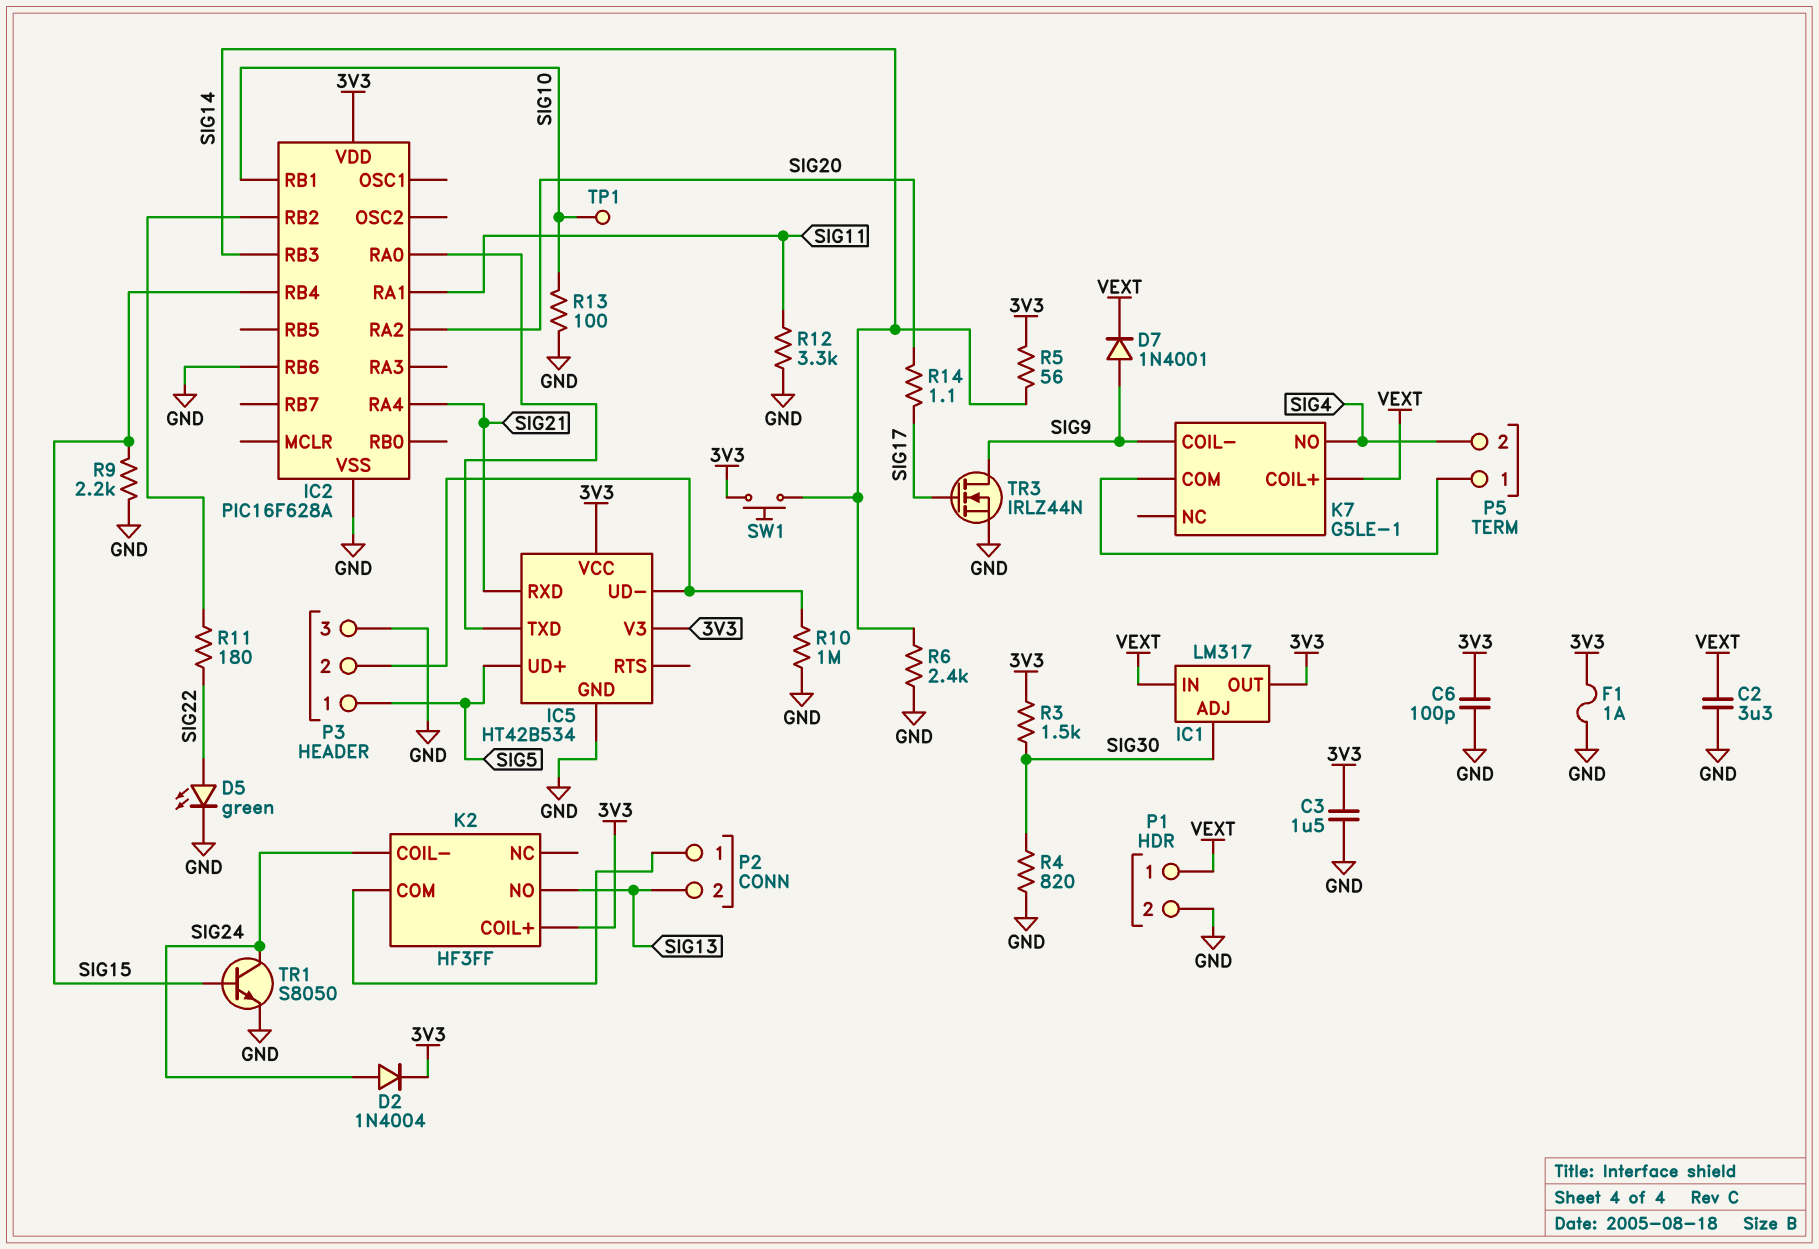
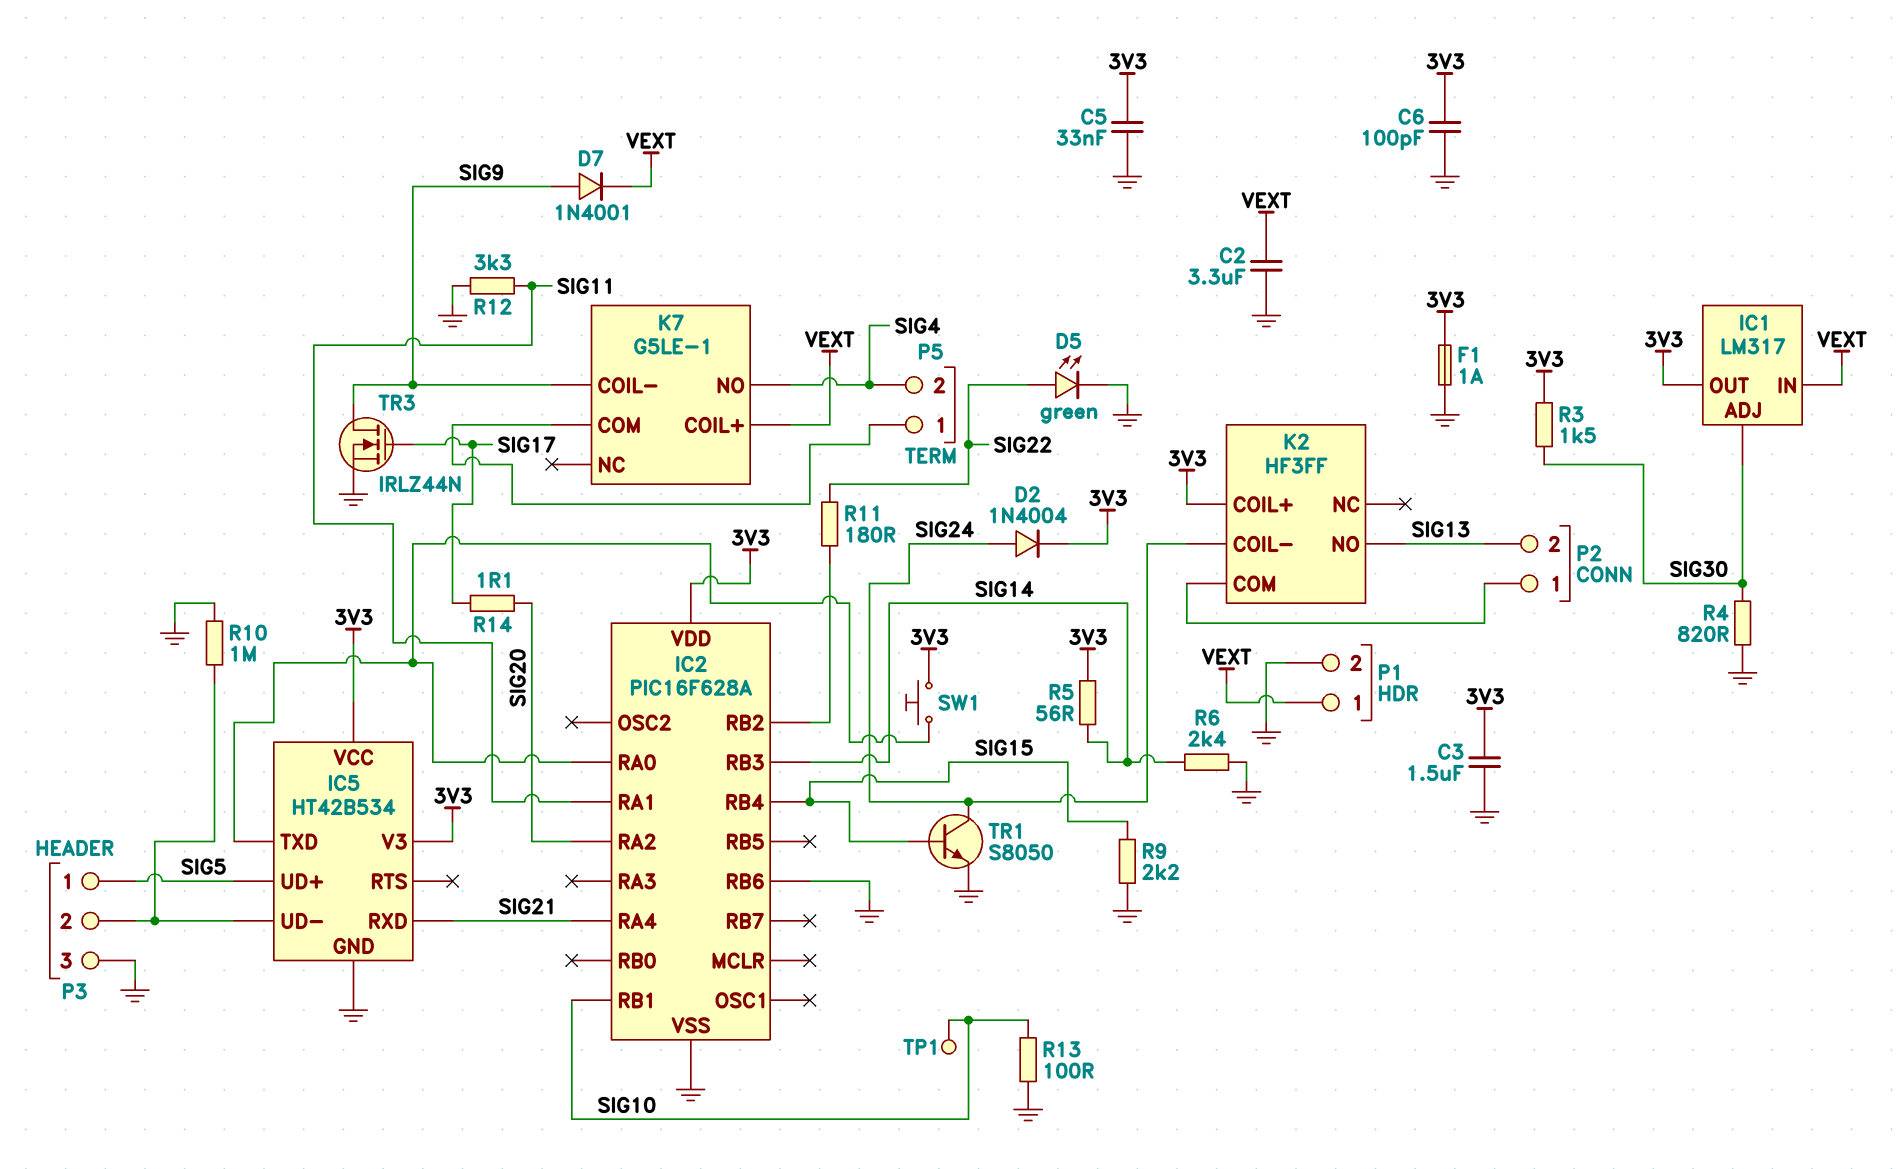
C5: none -> 33nF (3V3, GND)
SW1: button (3V3, SIG14) -> button (3V3, IC2/RA0)

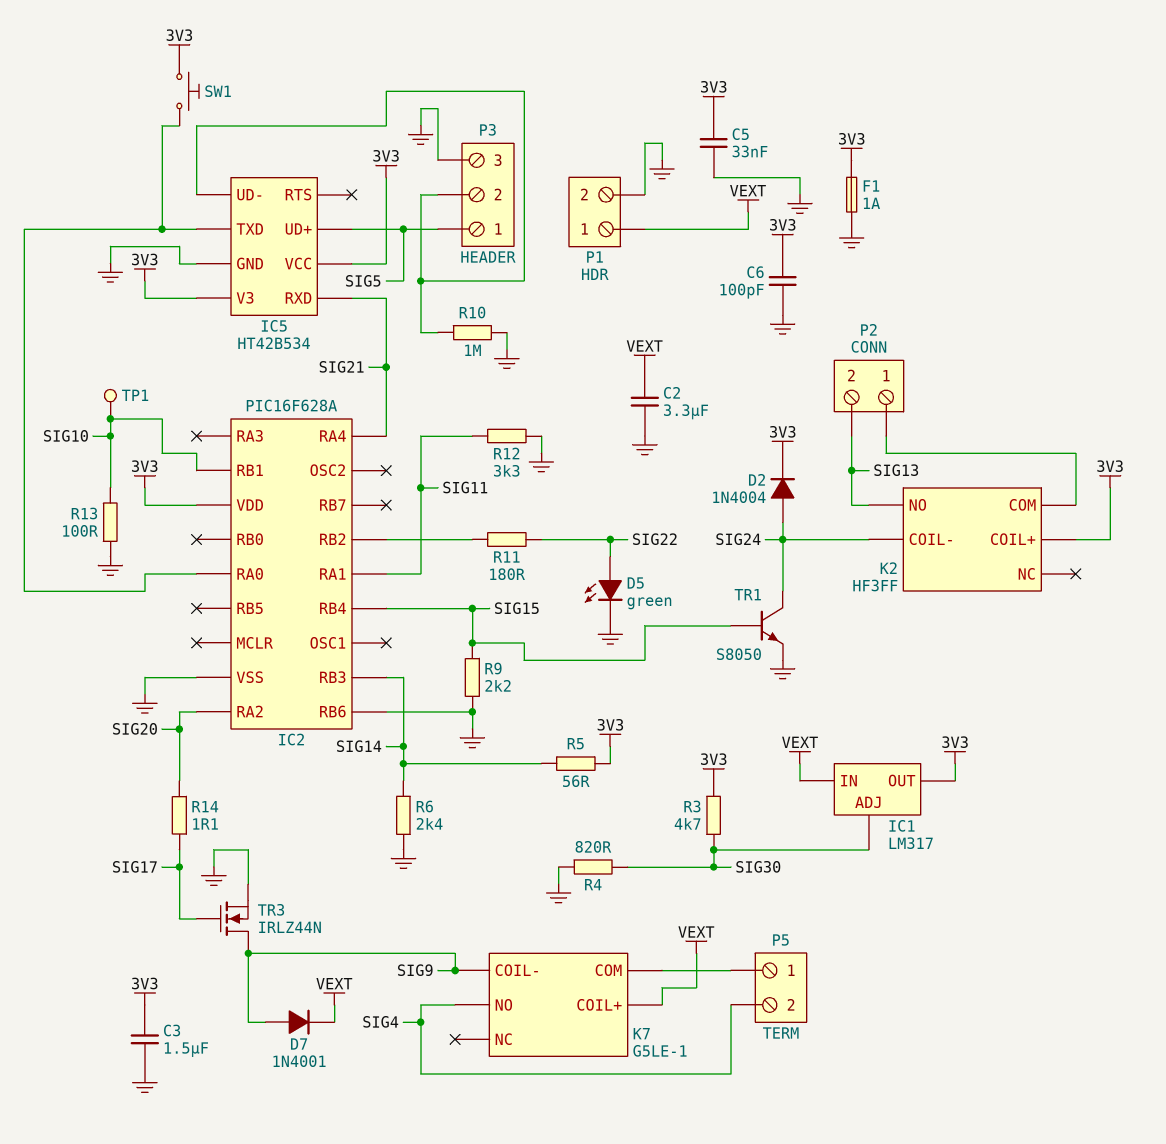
R3: 1.5k (3V3, SIG30) -> 4.7k (3V3, SIG30)

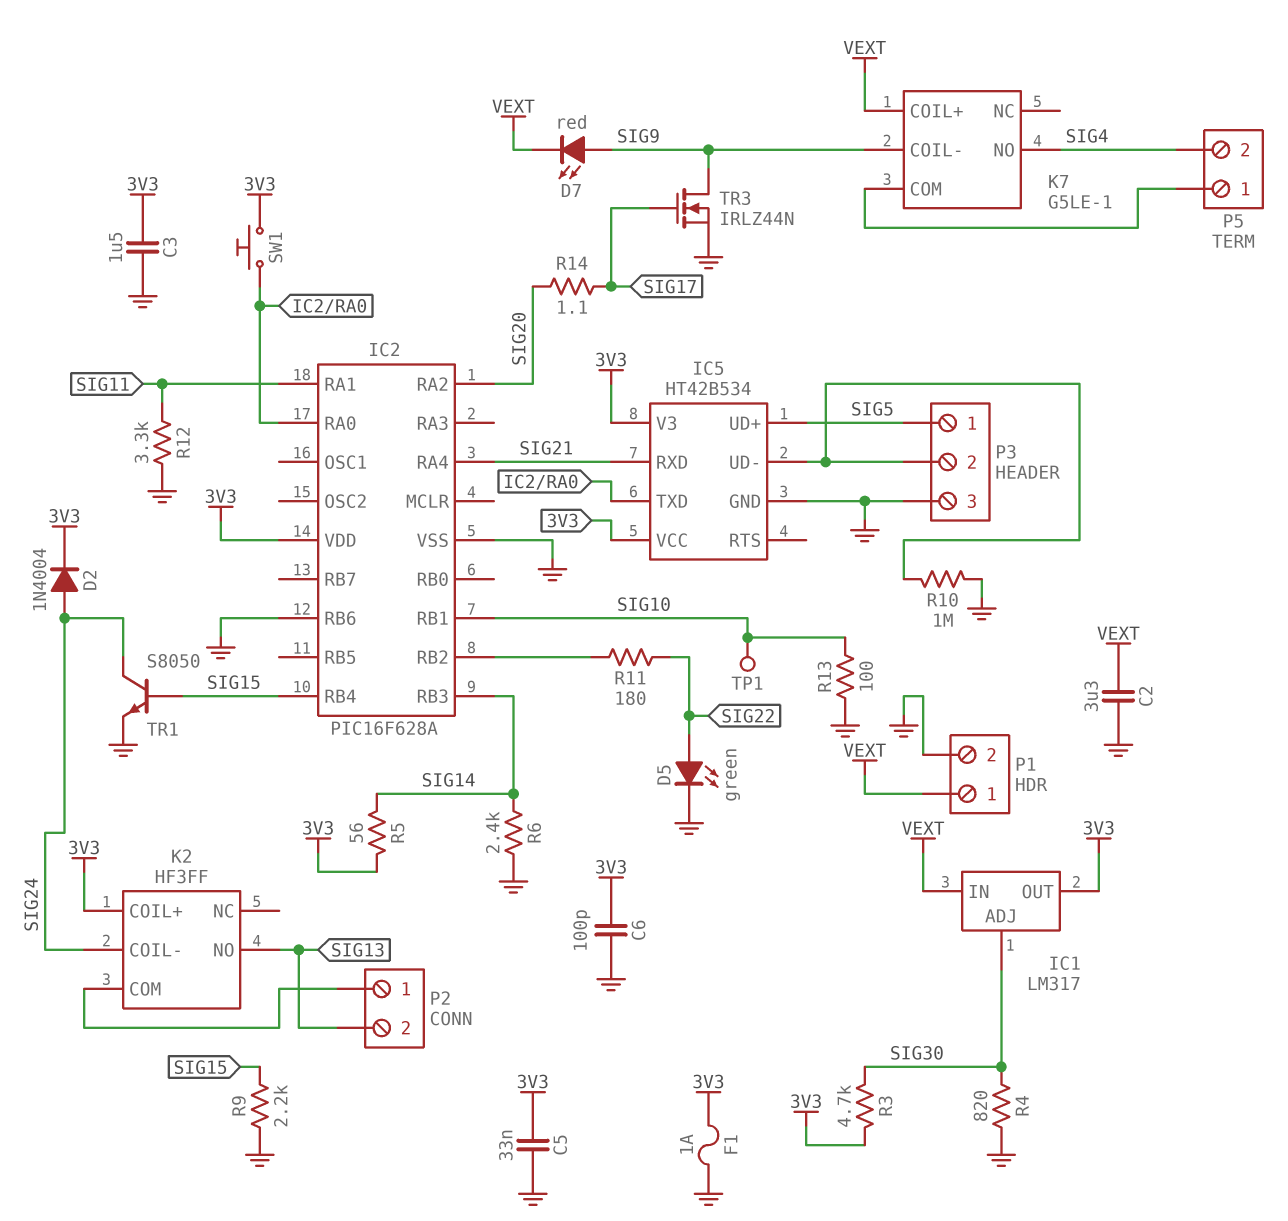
D7: diode 1N4001 (A SIG9, K VEXT) -> LED red (A SIG9, K VEXT)

